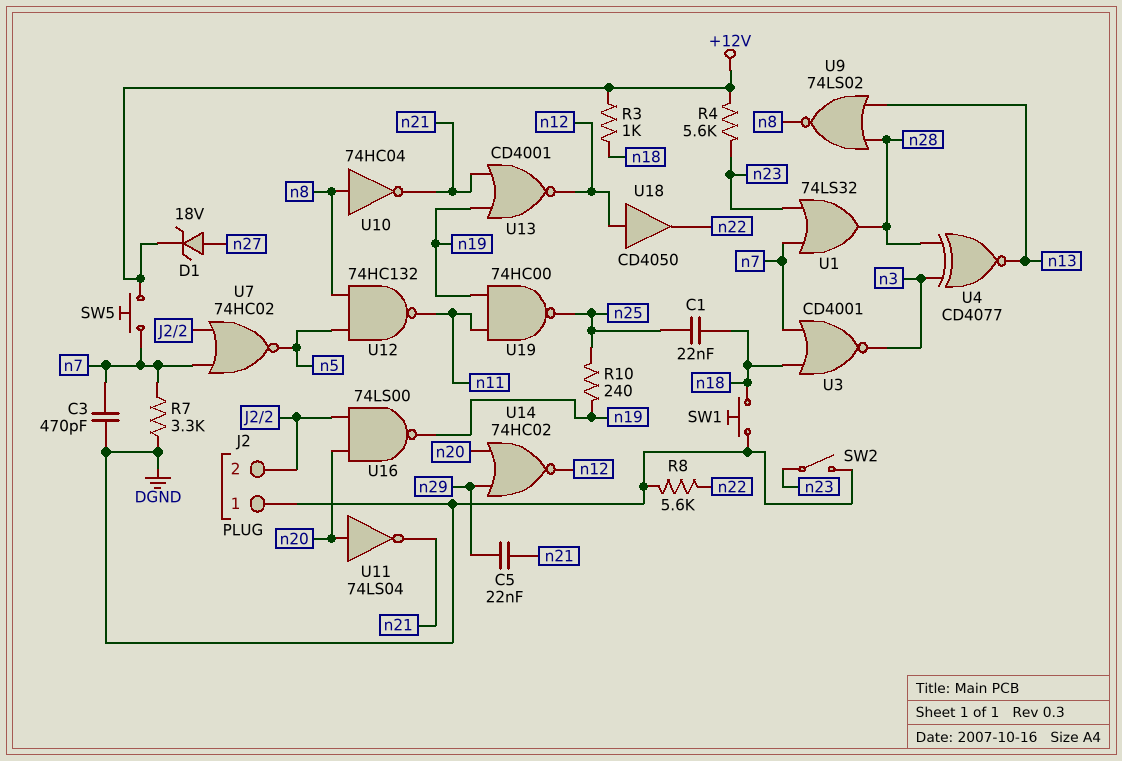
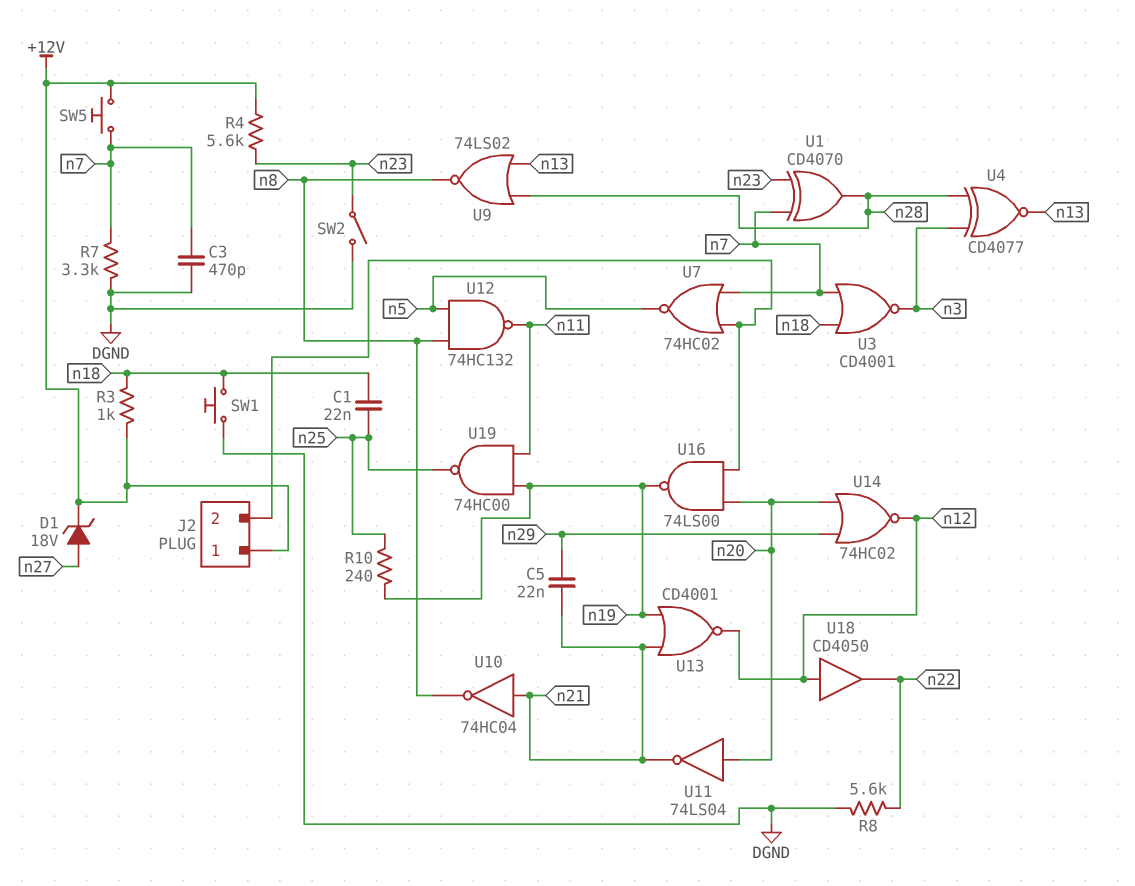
J2 pin 1: DGND -> +12V
U1: OR 74LS32 (in n7, in n23, out n28) -> XOR CD4070 (in n7, in n23, out n28)
U10: NOT 74HC04 (in n8, out n21) -> NOT 74HC04 (in n21, out n8)

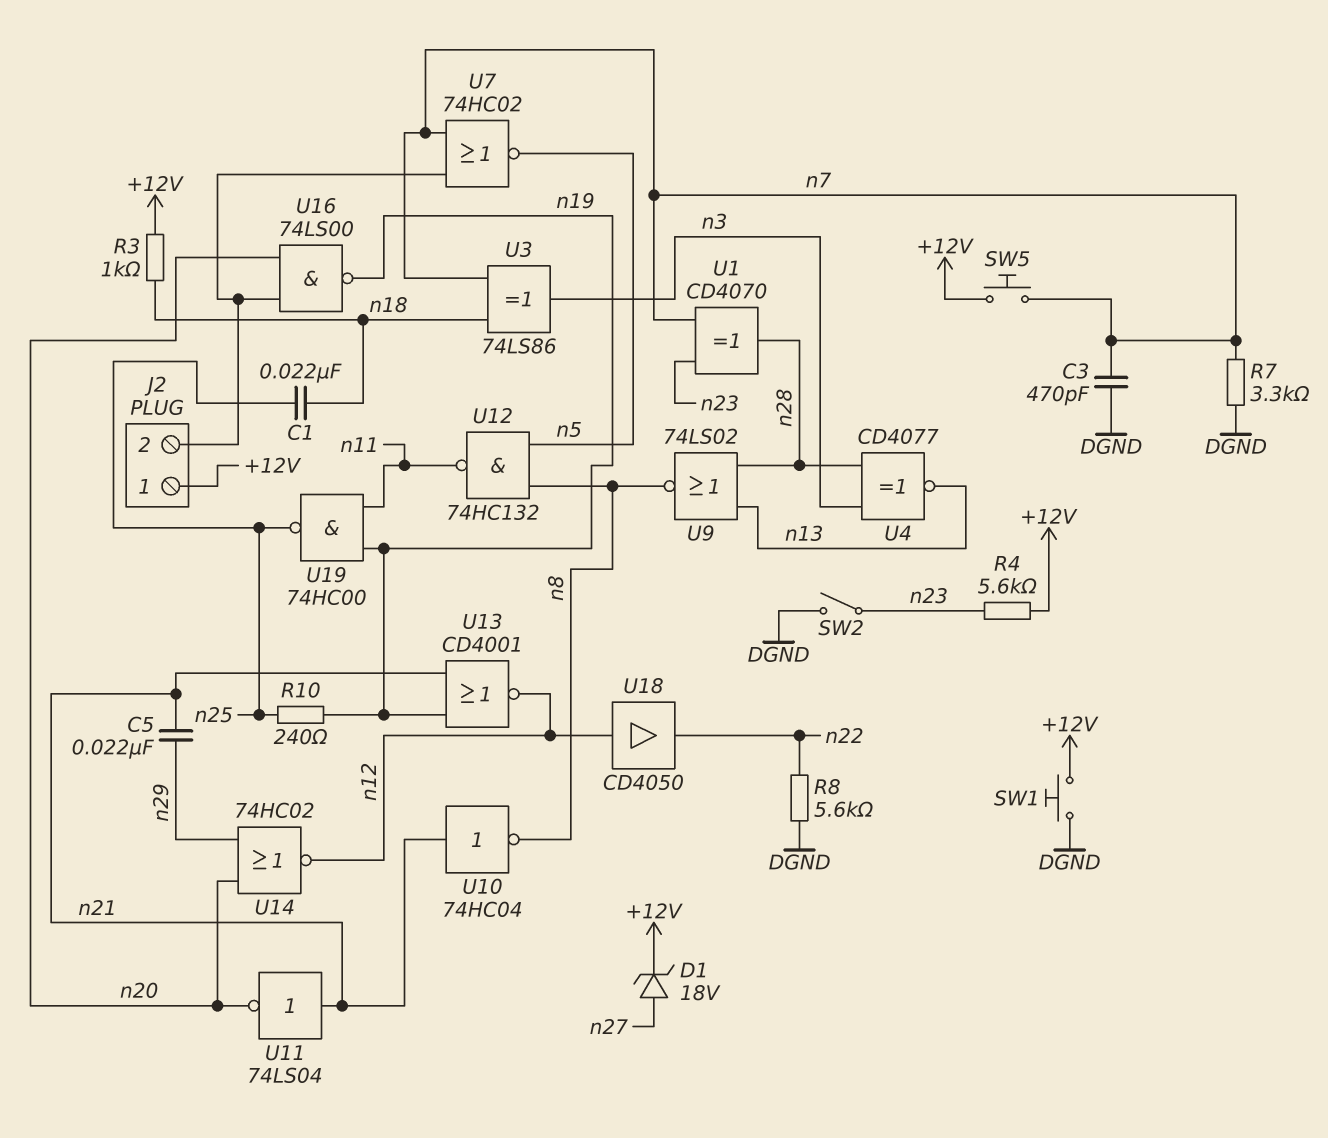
SW1: button (DGND, n18) -> button (+12V, DGND)
U3: NOR CD4001 (in n7, in n18, out n3) -> XOR 74LS86 (in n7, in n18, out n3)
U11: NOT 74LS04 (in n20, out n21) -> NOT 74LS04 (in n21, out n20)

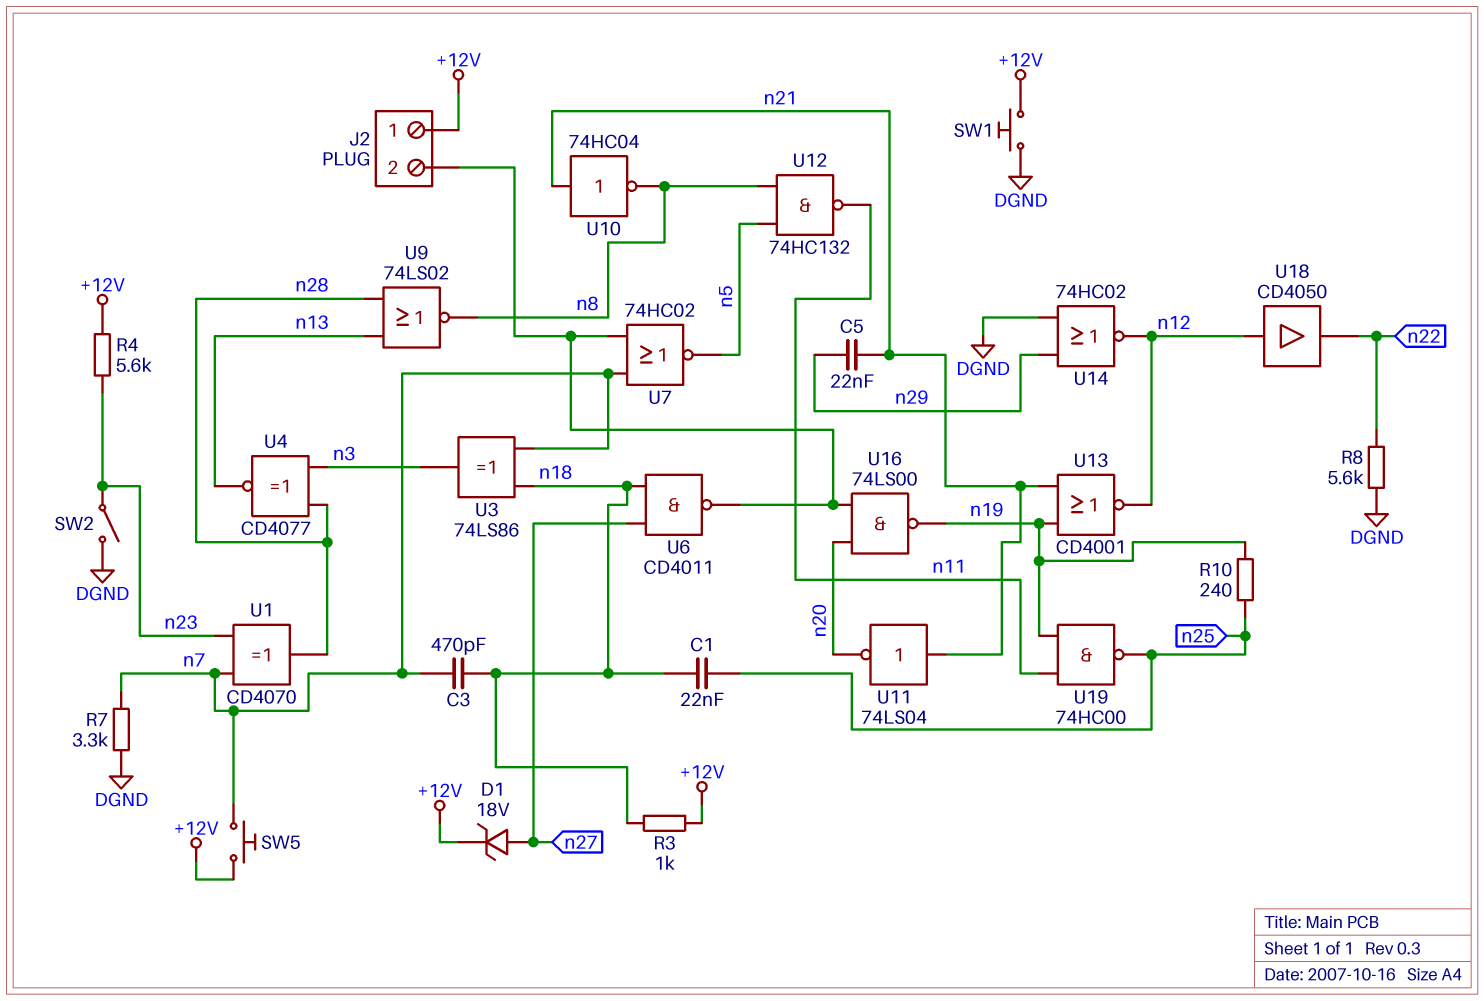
C3: 470pF (DGND, n7) -> 470pF (n7, n18)
U6: none -> NAND CD4011 (in n18, in n27, out J2/2)
U14: NOR 74HC02 (in n20, in n29, out n12) -> NOR 74HC02 (in DGND, in n29, out n12)

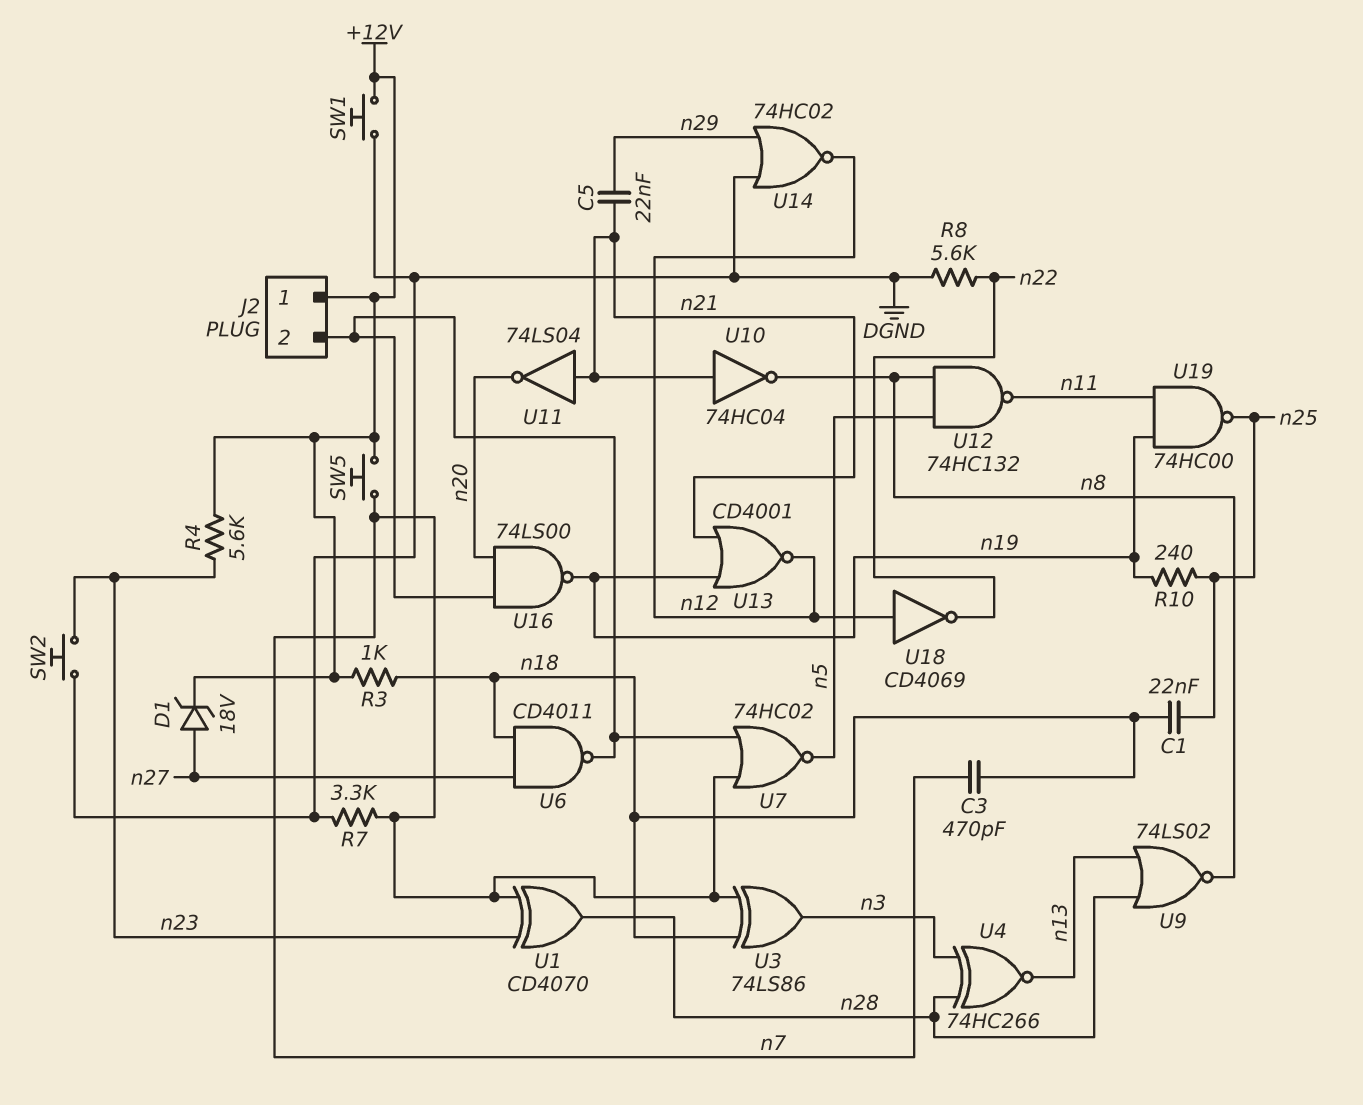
SW2: switch (DGND, n23) -> button (DGND, n23)
U4: XNOR CD4077 (in n3, in n28, out n13) -> XNOR 74HC266 (in n3, in n28, out n13)
U18: buffer CD4050 (in n12, out n22) -> NOT CD4069 (in n12, out n22)

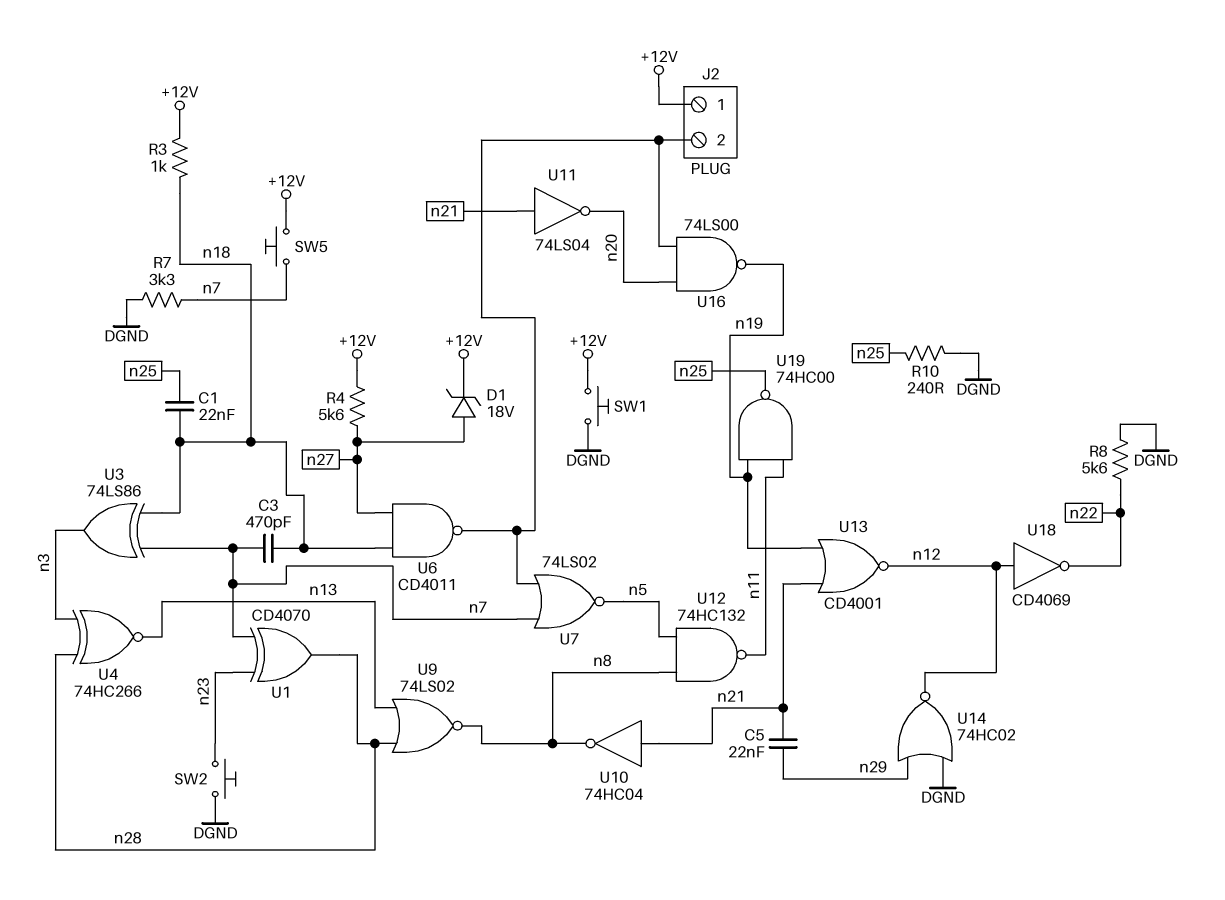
R4: 5.6k (+12V, n23) -> 5.6k (+12V, n27)
R10: 240 (n19, n25) -> 240 (DGND, n25)
U7: NOR 74HC02 (in J2/2, in n7, out n5) -> NOR 74LS02 (in J2/2, in n7, out n5)

